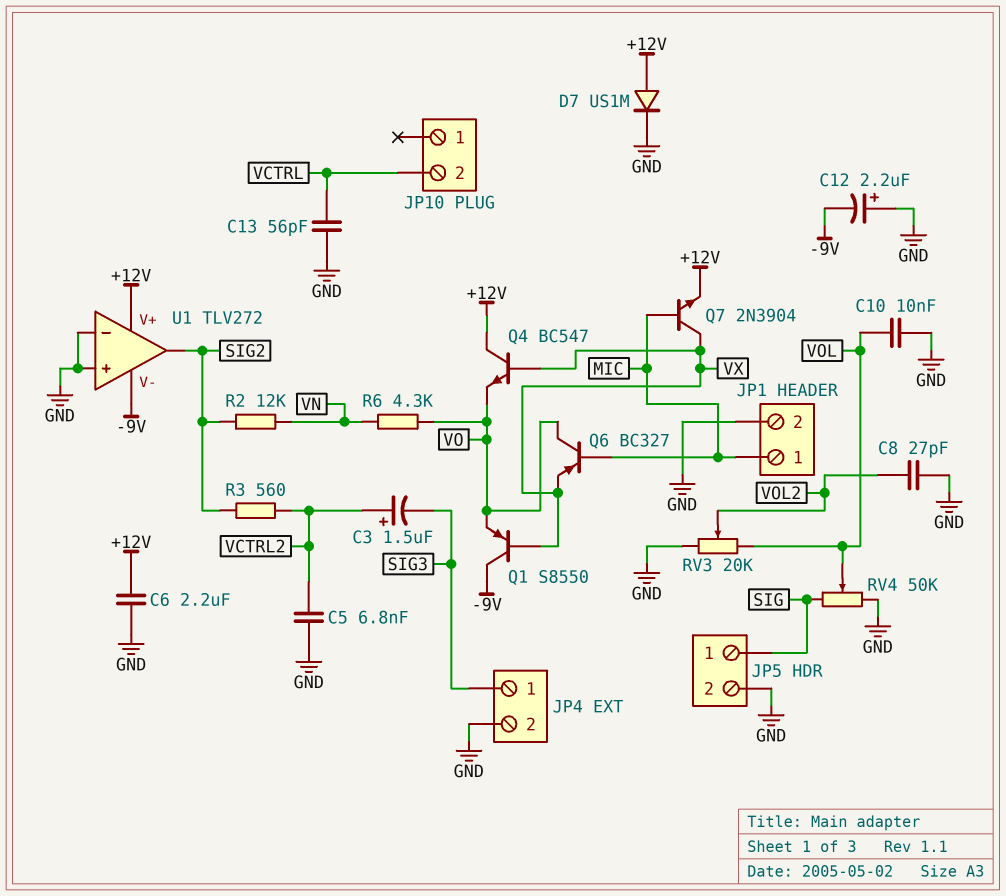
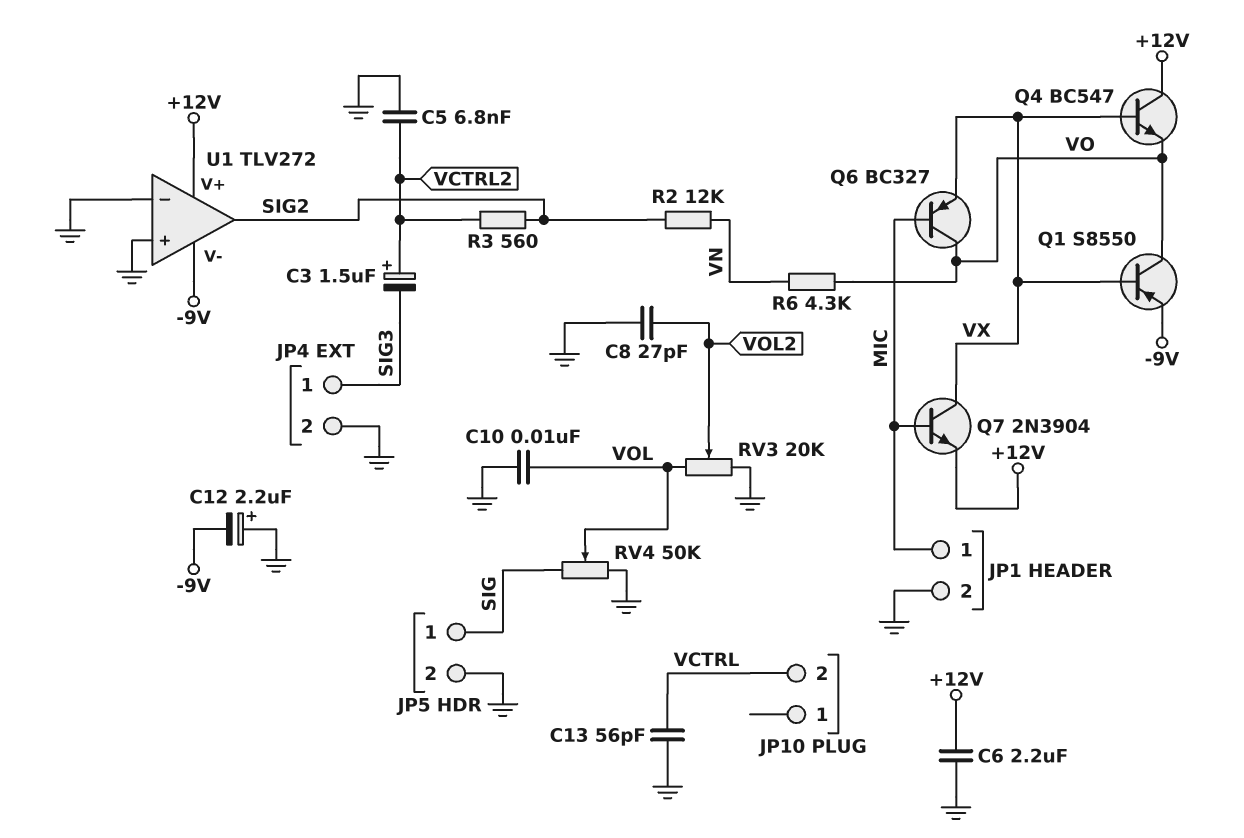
D7: diode US1M (A +12V, K GND) -> none
Q1: PNP S8550 (B VX, C -9V, E VO) -> PNP S8550 (B VX, C VO, E -9V)

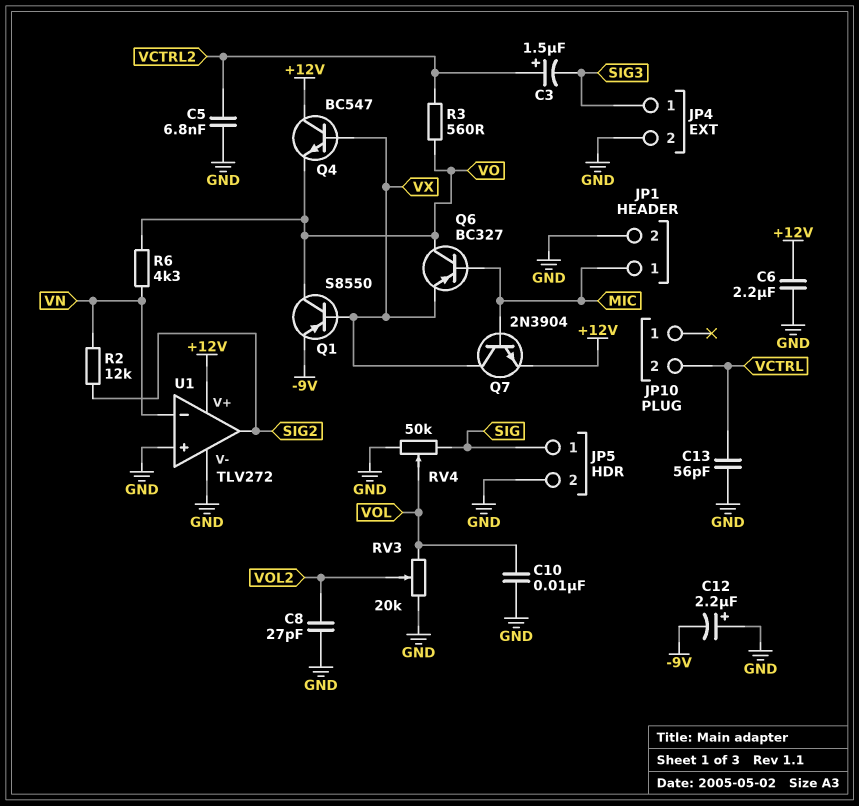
R3: 560 (SIG2, VCTRL2) -> 560 (VCTRL2, VO)
U1 pin V-: -9V -> GND
U1 pin in-: GND -> VN

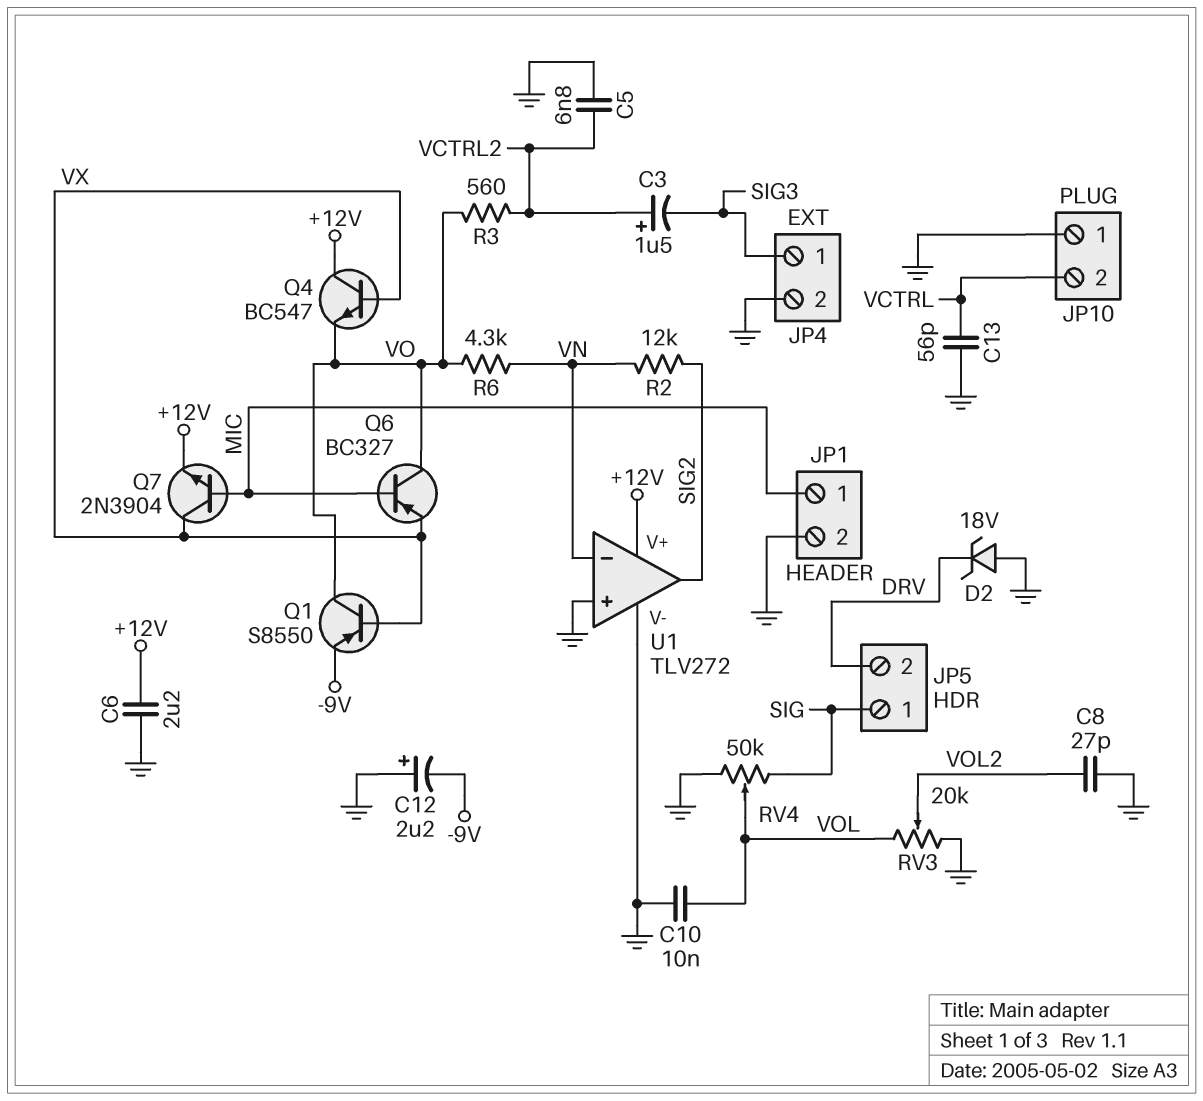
D2: none -> zener 18V (A GND, K DRV)
JP5 pin 2: GND -> DRV
JP10 pin 1: none -> GND

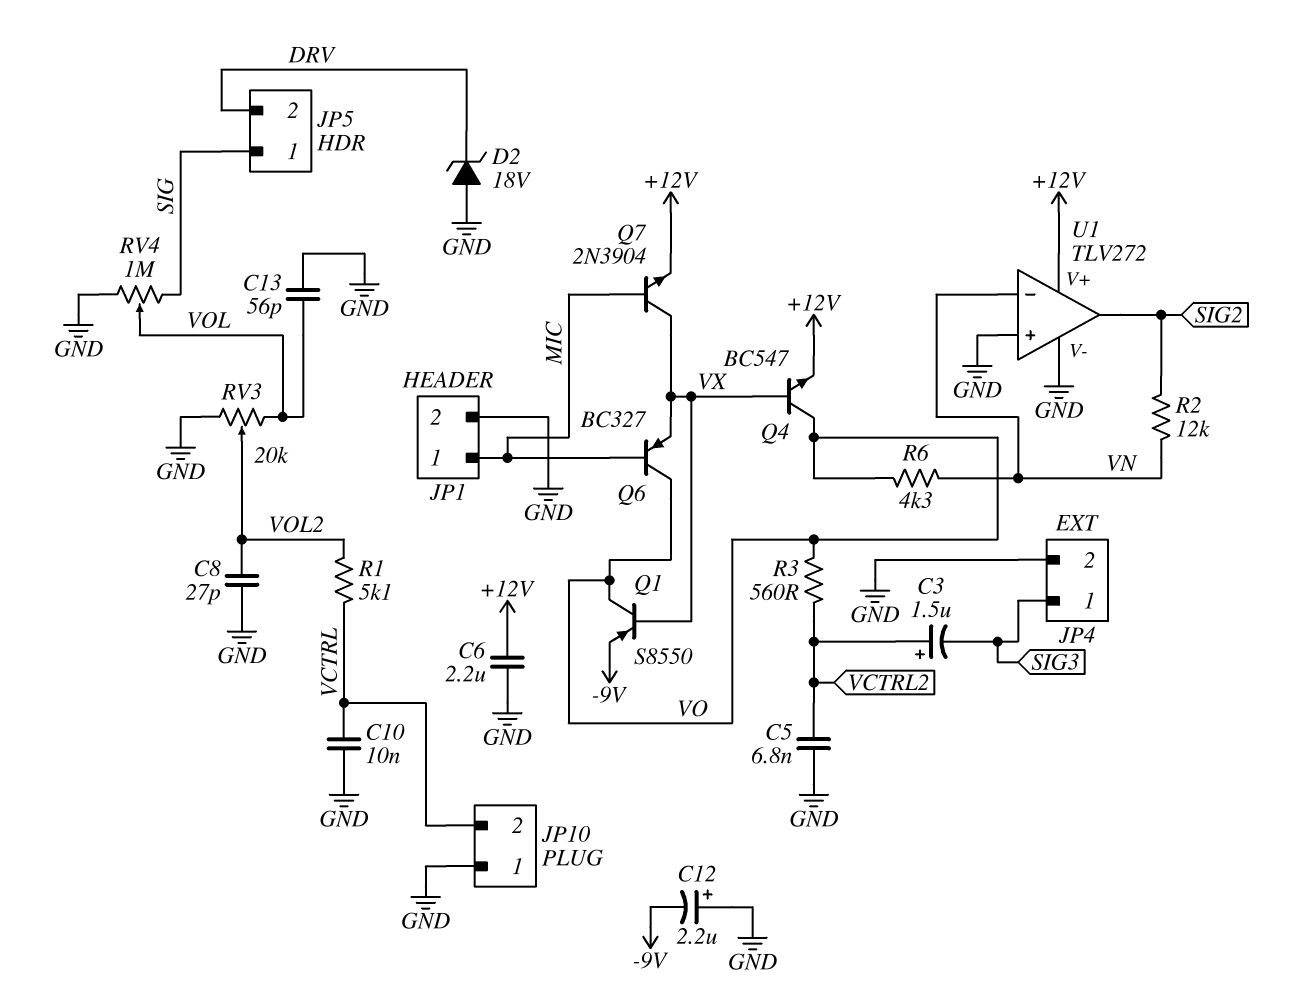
C10: 10nF (GND, VOL) -> 10nF (GND, VCTRL)
C13: 56pF (GND, VCTRL) -> 56pF (GND, VOL)
Q4: NPN BC547 (B VX, C +12V, E VO) -> NPN BC547 (B VX, C VO, E +12V)
R1: none -> 5.1k (VCTRL, VOL2)
RV4: 50k (GND, SIG, wiper VOL) -> 1M (GND, SIG, wiper VOL)

